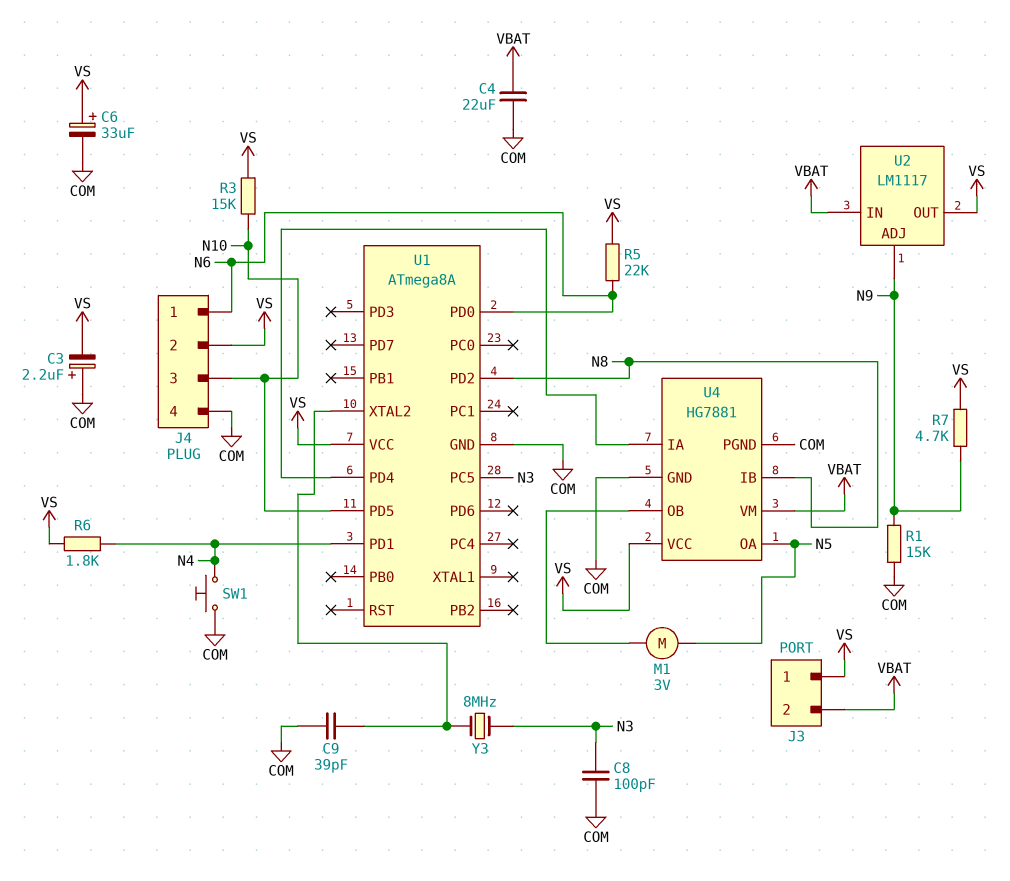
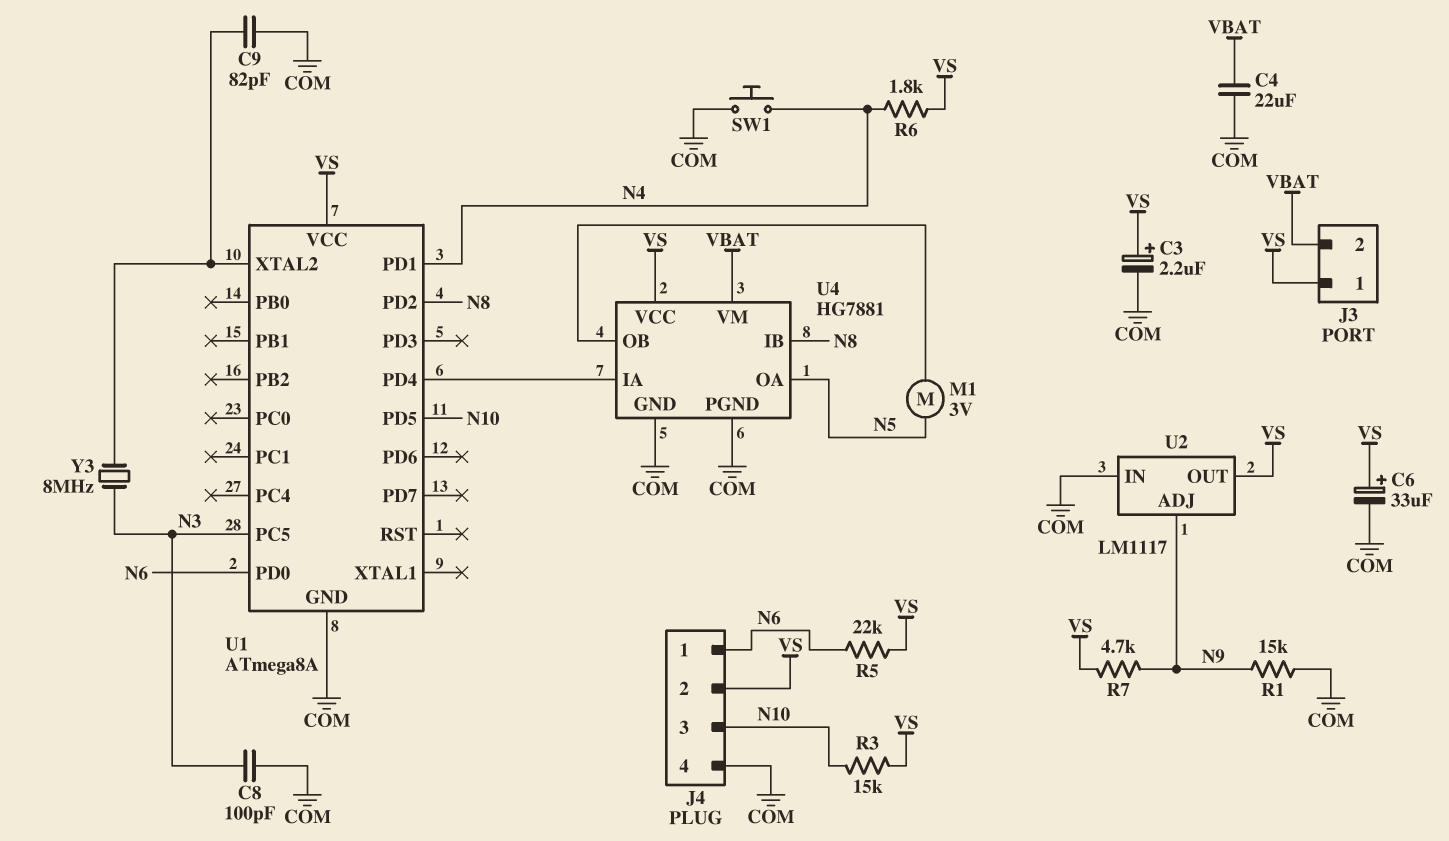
C3: 2.2uF (plus COM, minus VS) -> 2.2uF (plus VS, minus COM)
C9: 39pF (COM, U1/XTAL2) -> 82pF (COM, U1/XTAL2)
U2 pin IN: VBAT -> COM

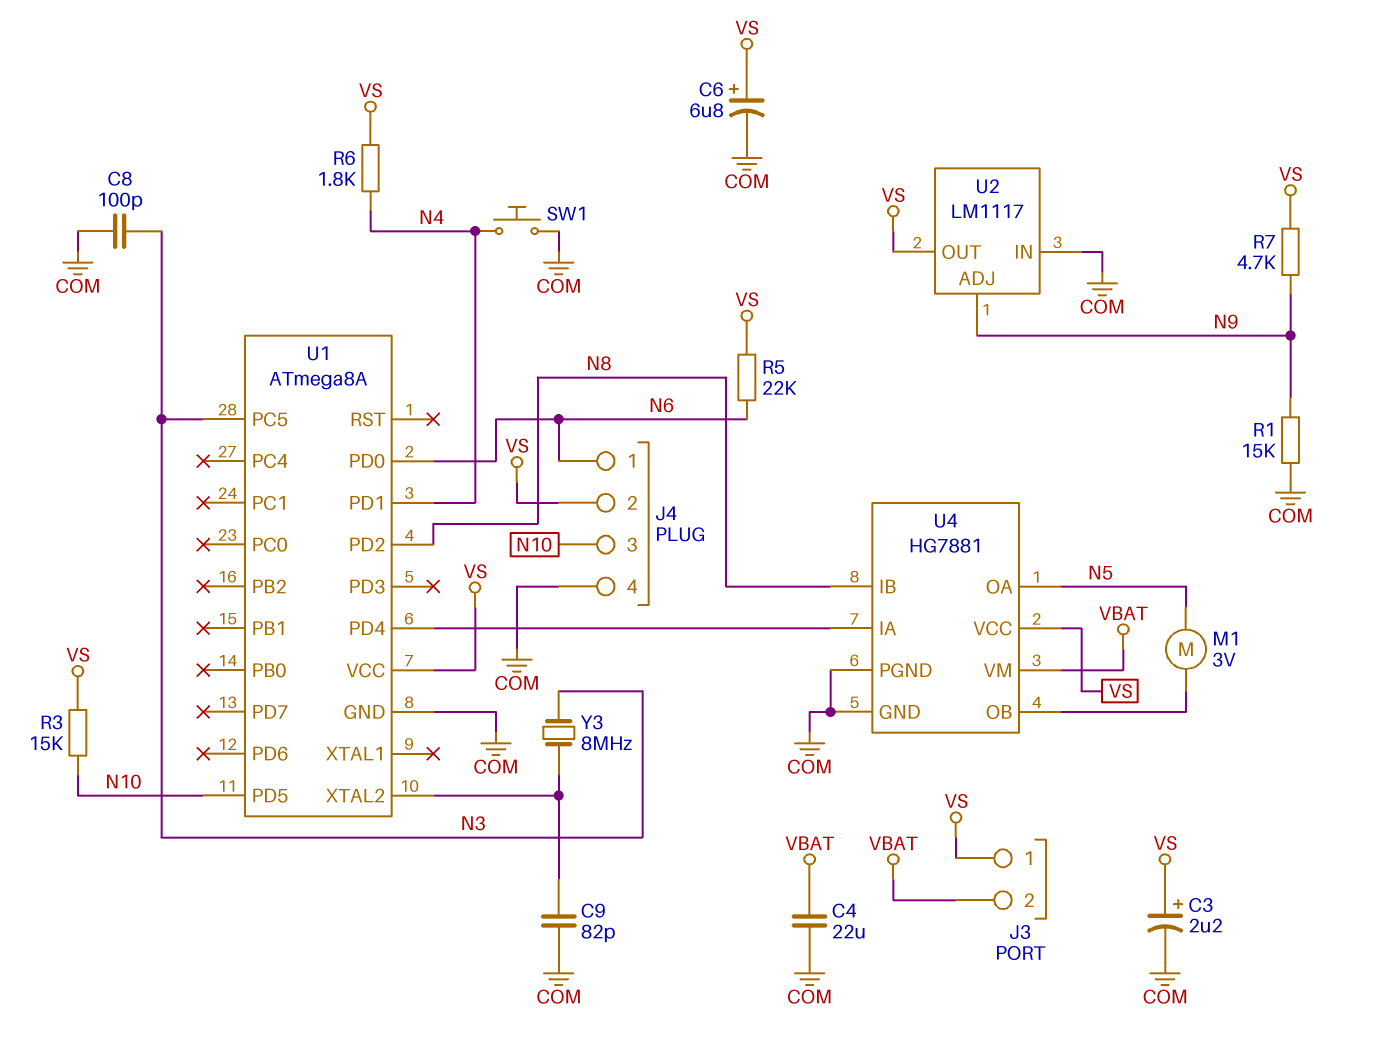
C6: 33uF (plus VS, minus COM) -> 6.8uF (plus VS, minus COM)

